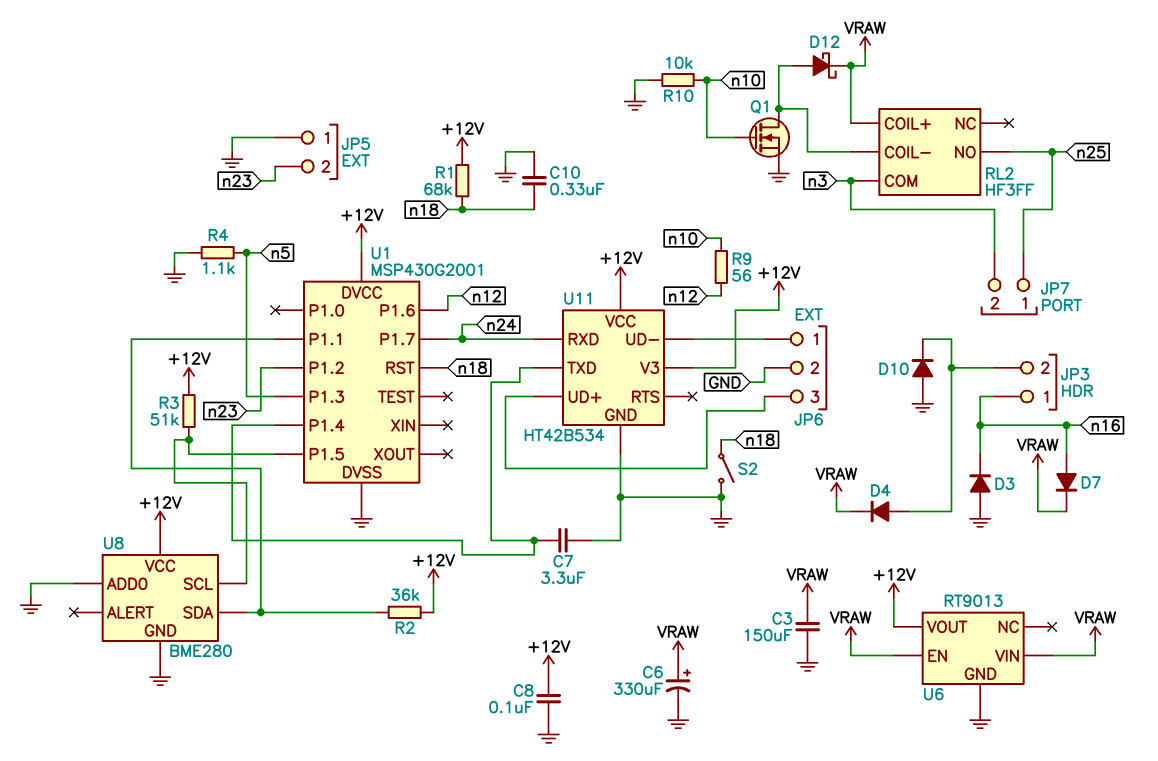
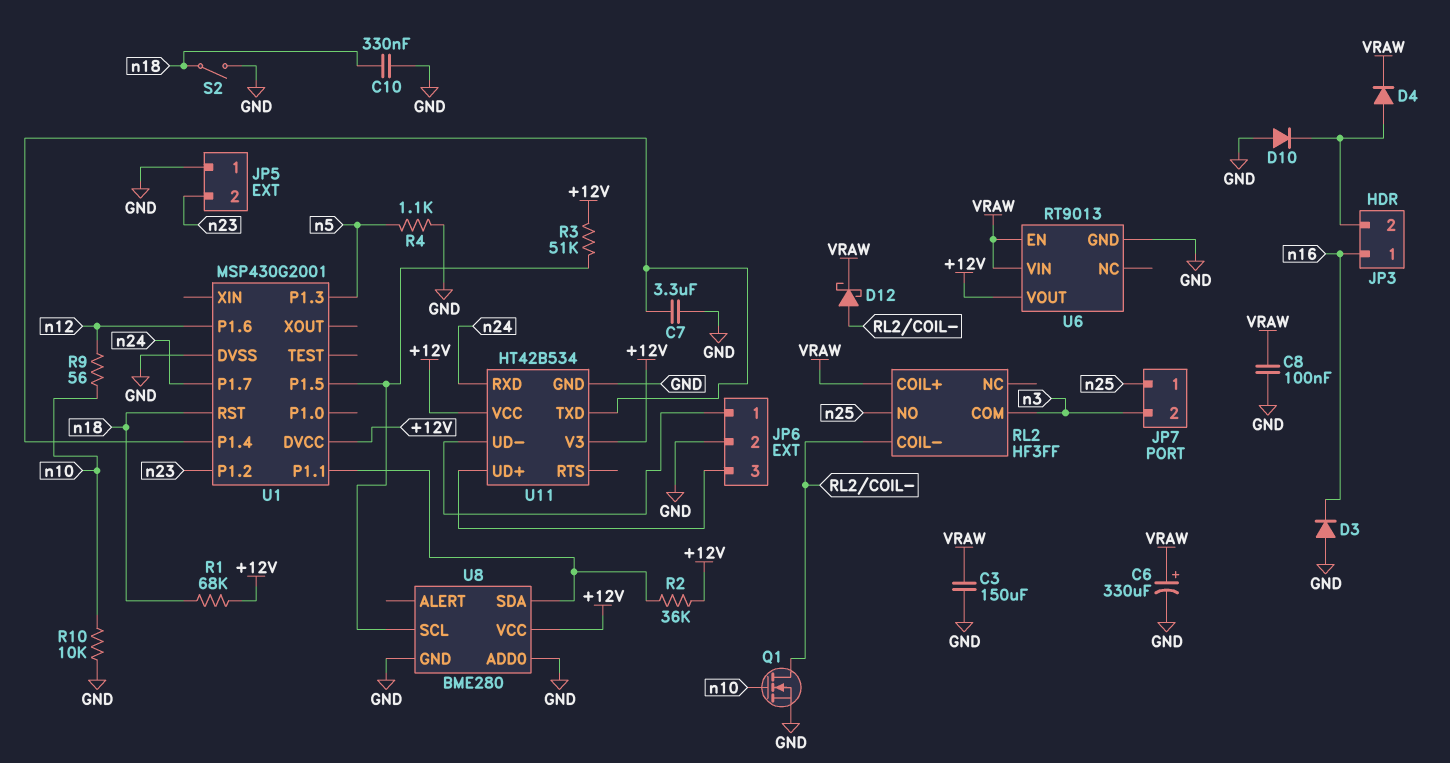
C8: 100nF (+12V, GND) -> 100nF (GND, VRAW)
D7: diode (A n16, K VRAW) -> none

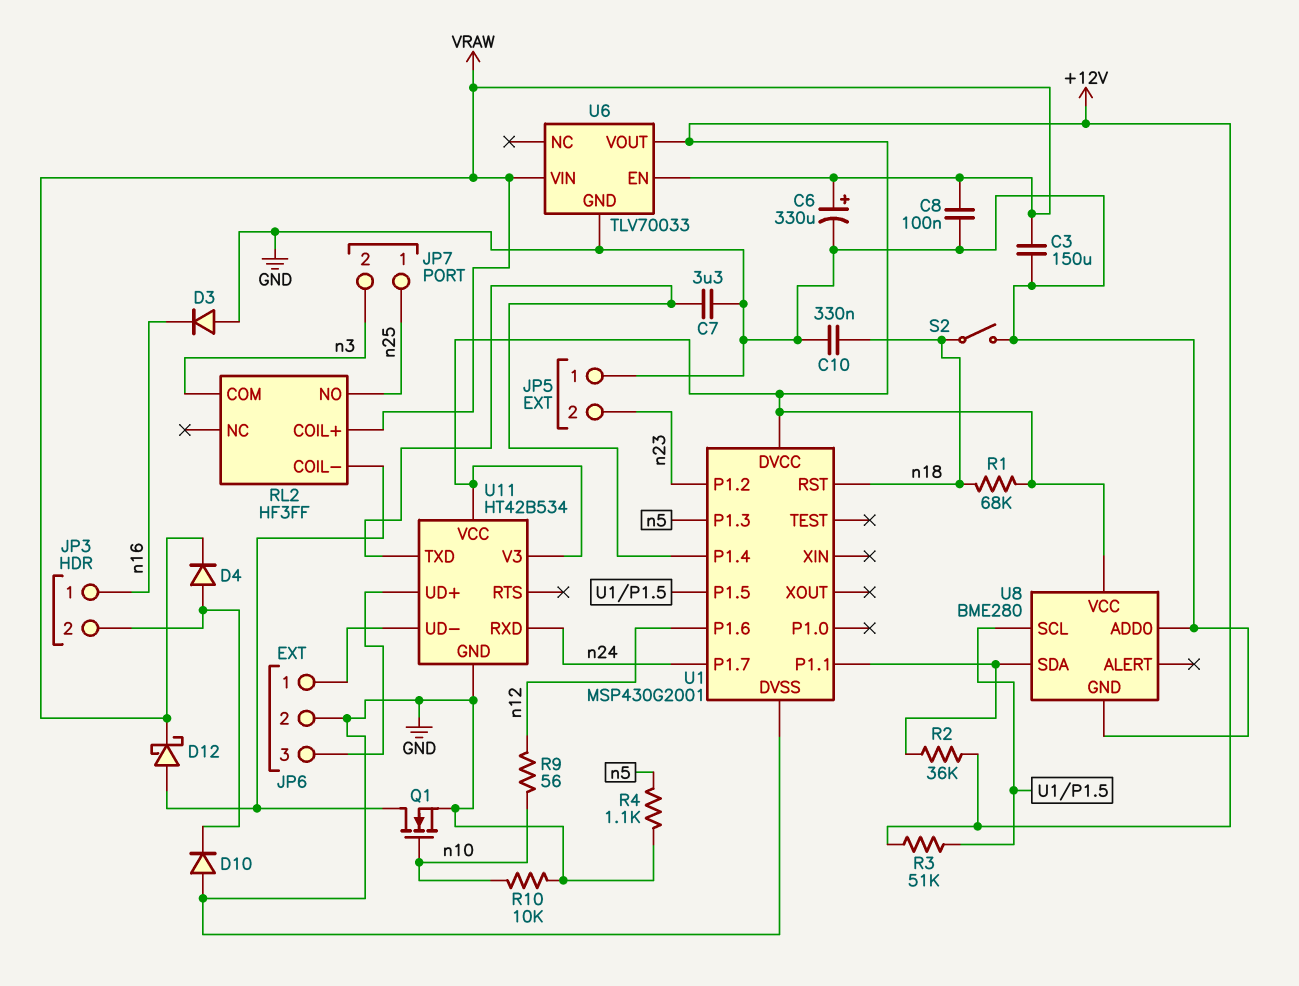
U6: RT9013 -> TLV70033

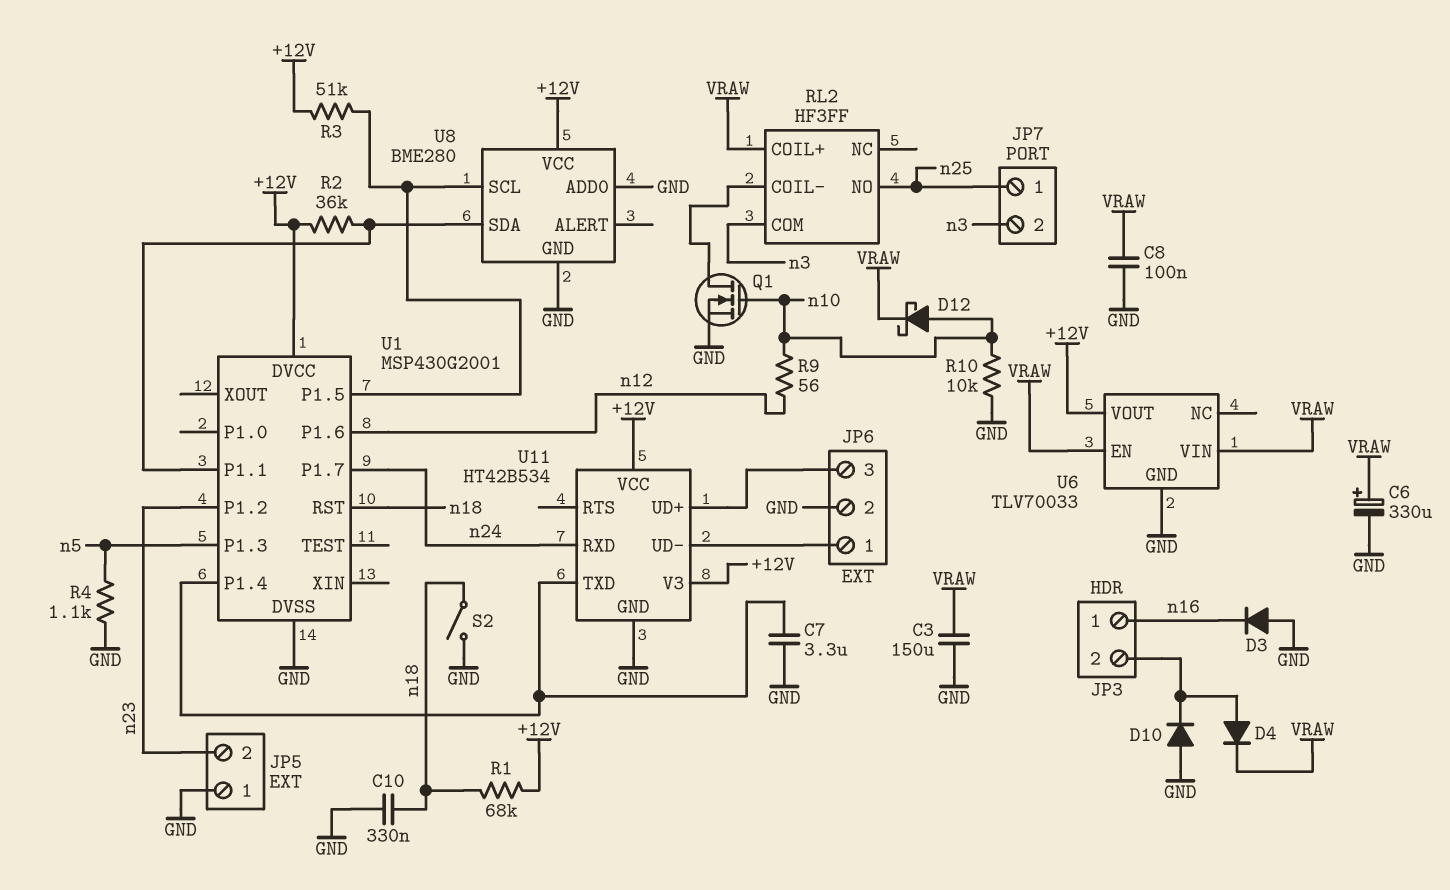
D12: schottky (A RL2/COIL-, K VRAW) -> schottky (A n10, K VRAW)

